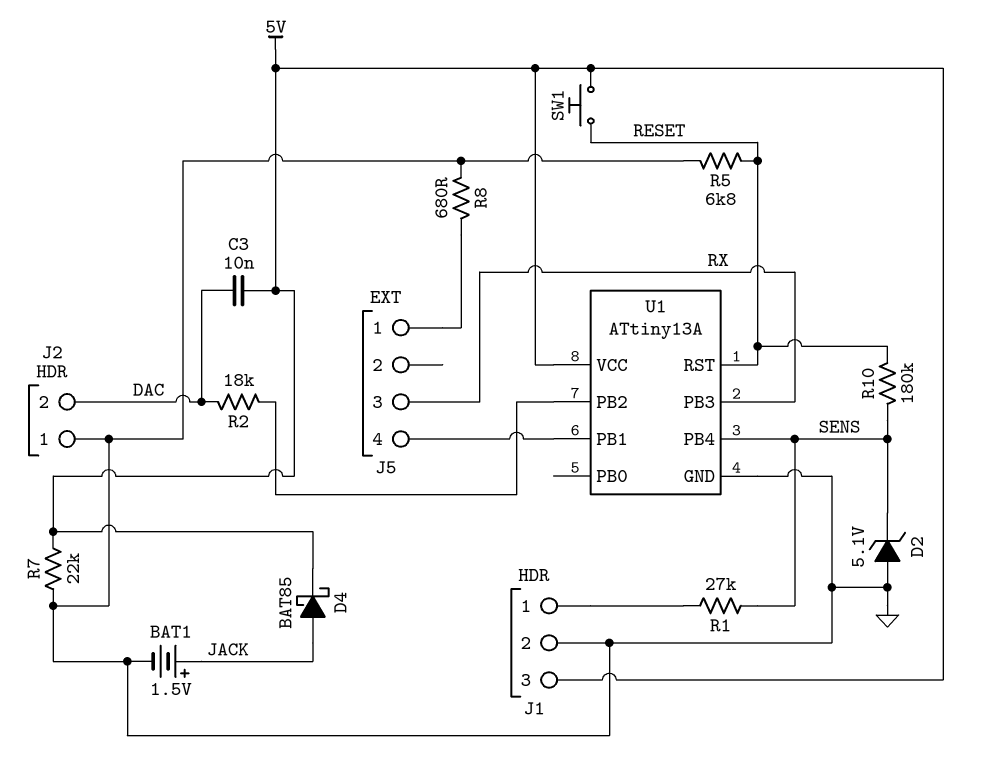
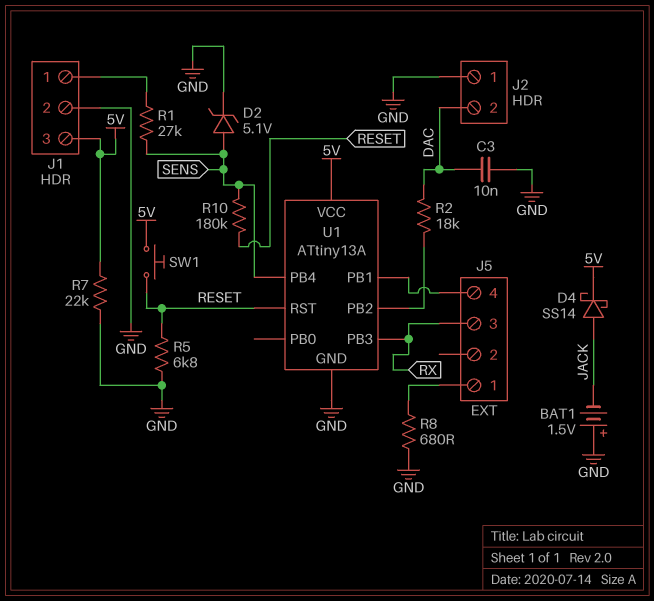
BAT1: 1.5V (plus JACK, minus GND) -> 1.5V (plus GND, minus JACK)
C3: 10nF (5V, DAC) -> 10nF (DAC, GND)
D2: zener 5.1V (A GND, K SENS) -> zener 5.1V (A SENS, K GND)
D4: schottky BAT85 (A JACK, K 5V) -> schottky SS14 (A JACK, K 5V)

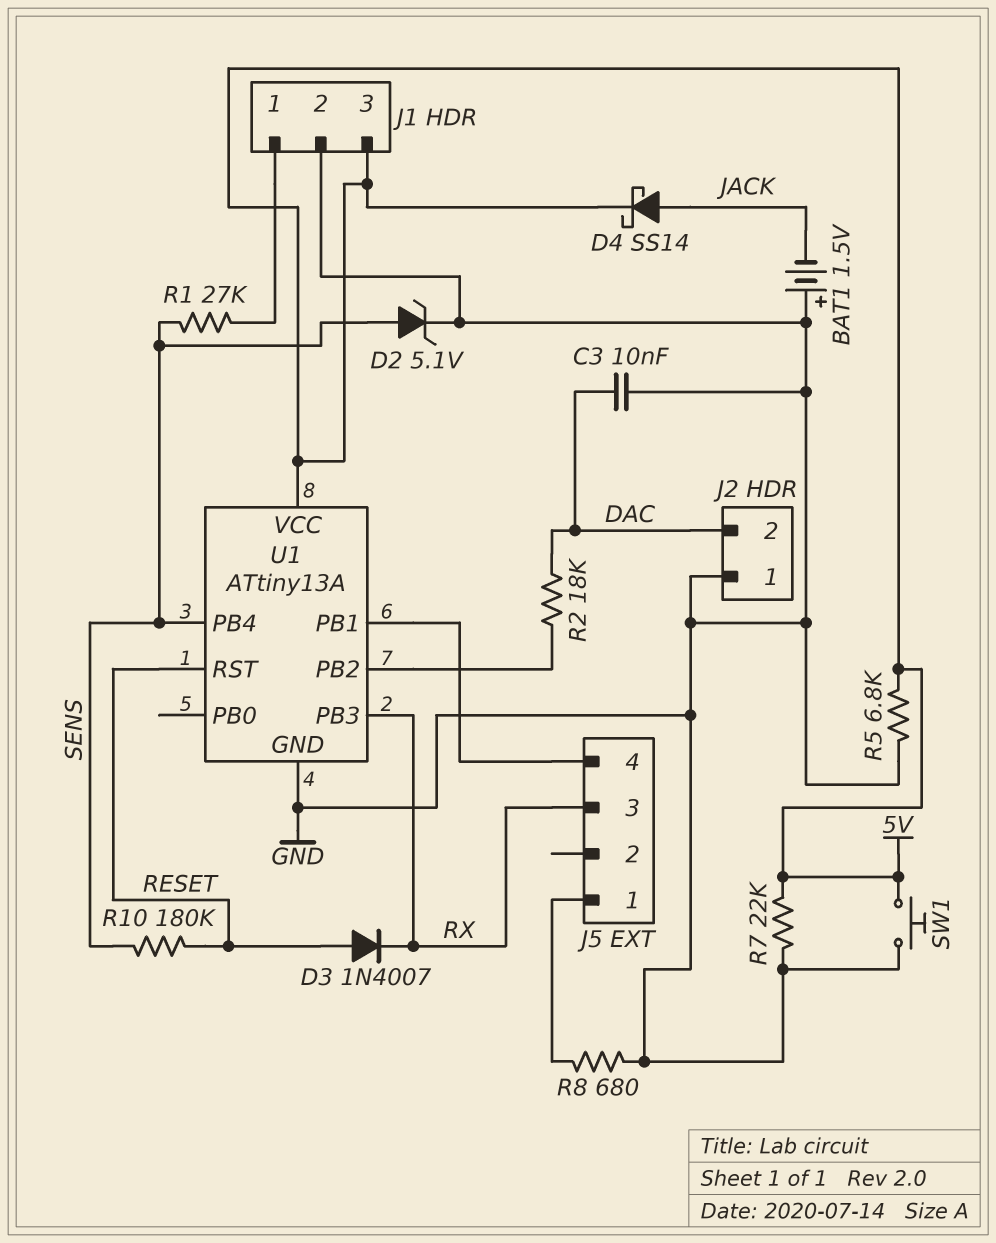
D3: none -> diode 1N4007 (A RESET, K RX)
R5: 6.8k (GND, RESET) -> 6.8k (5V, GND)
SW1: button (5V, RESET) -> button (5V, GND)

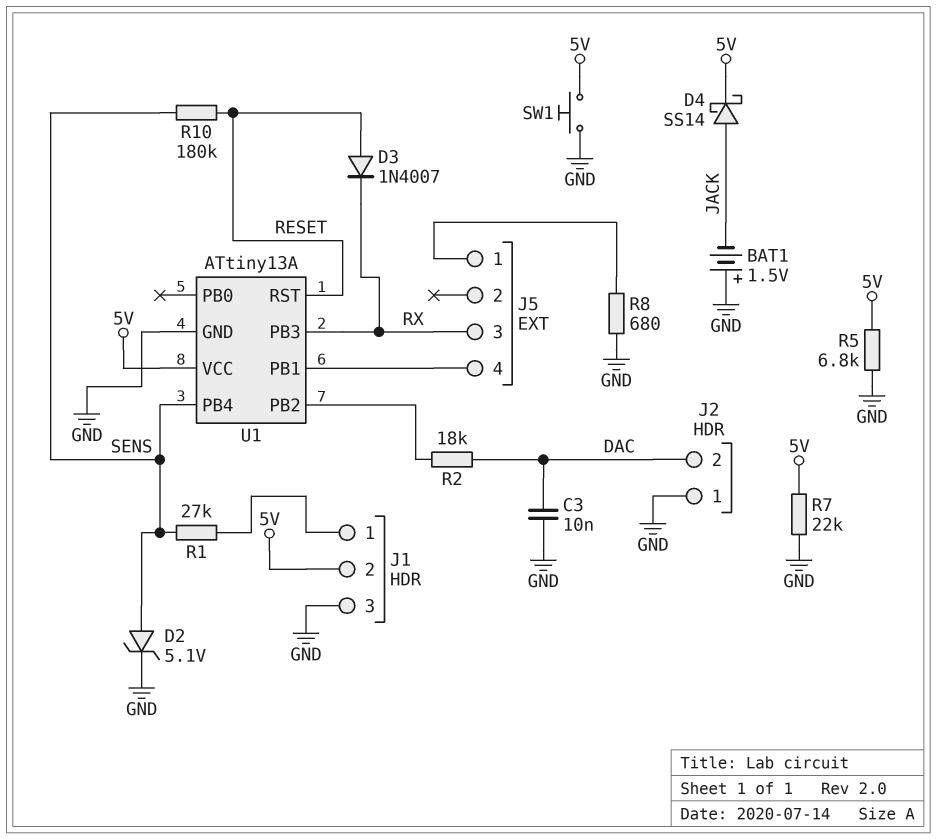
J1 pin 2: GND -> 5V
J1 pin 3: 5V -> GND

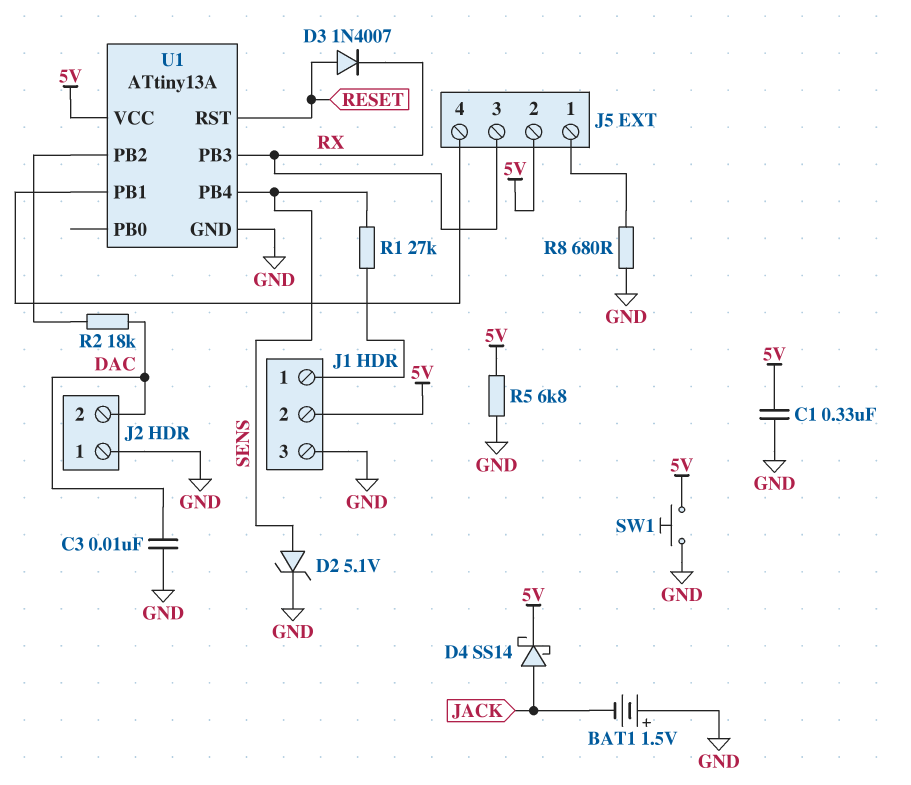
C1: none -> 330nF (5V, GND)
J5 pin 2: none -> 5V
R7: 22k (5V, GND) -> none
R10: 180k (RESET, SENS) -> none

